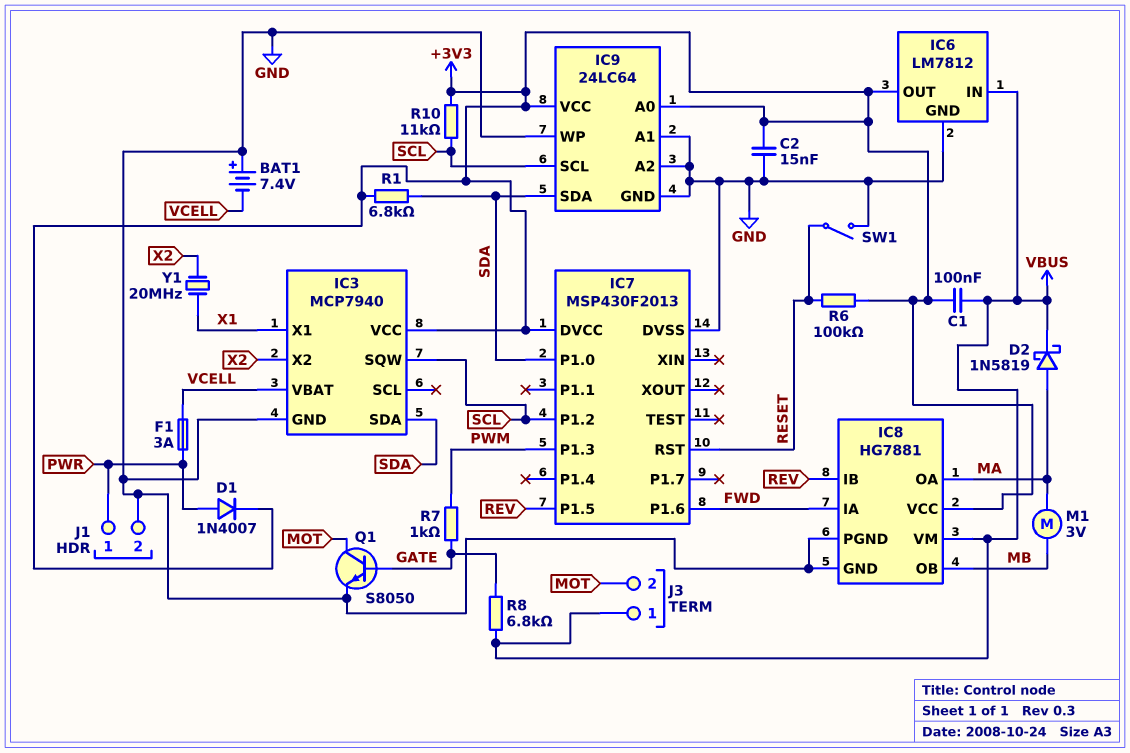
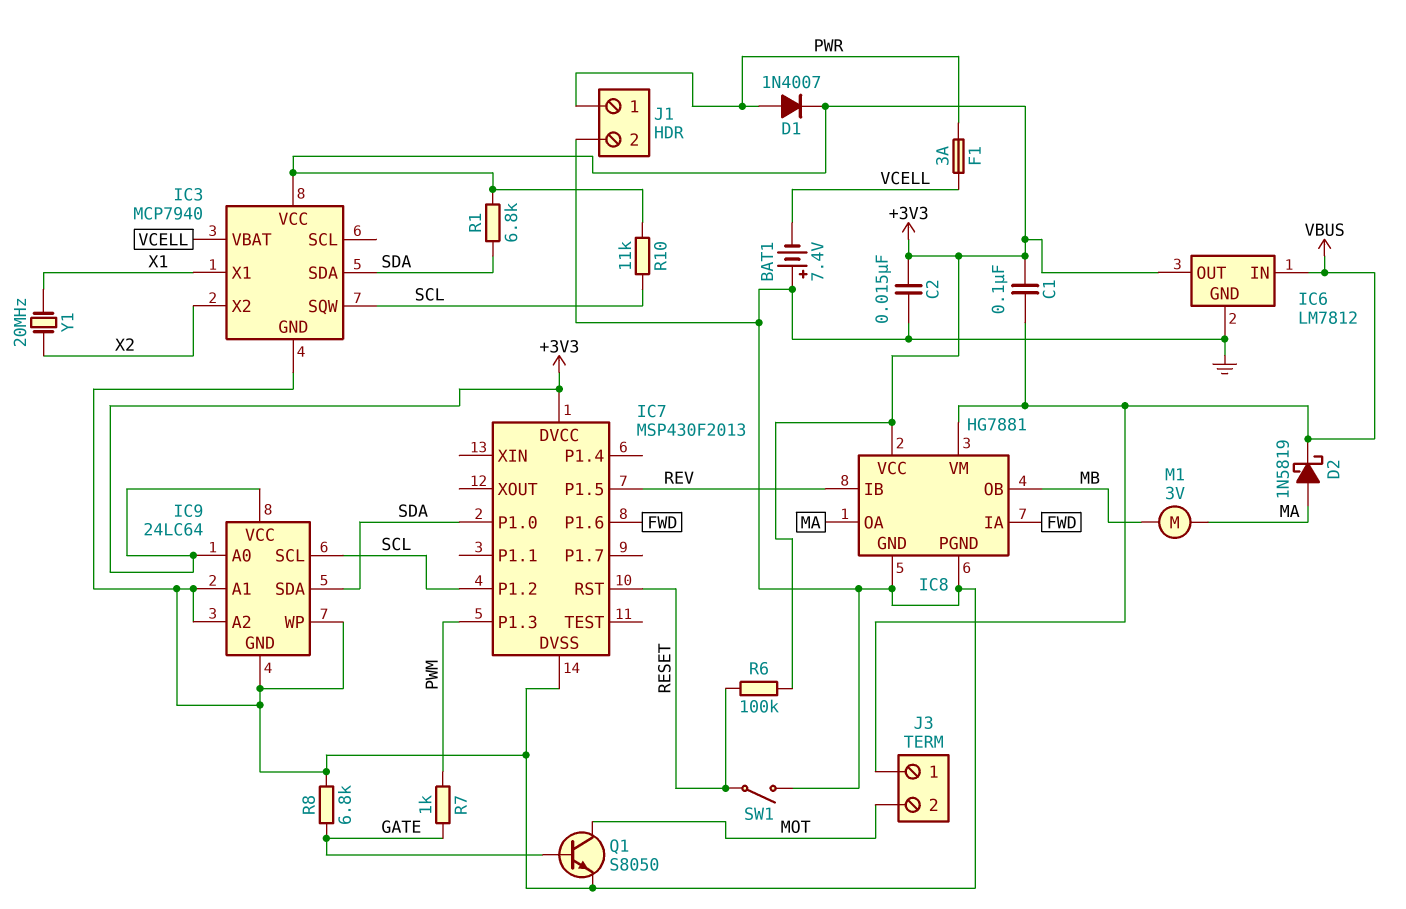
R8: 6.8k (GATE, VBUS) -> 6.8k (GATE, GND)

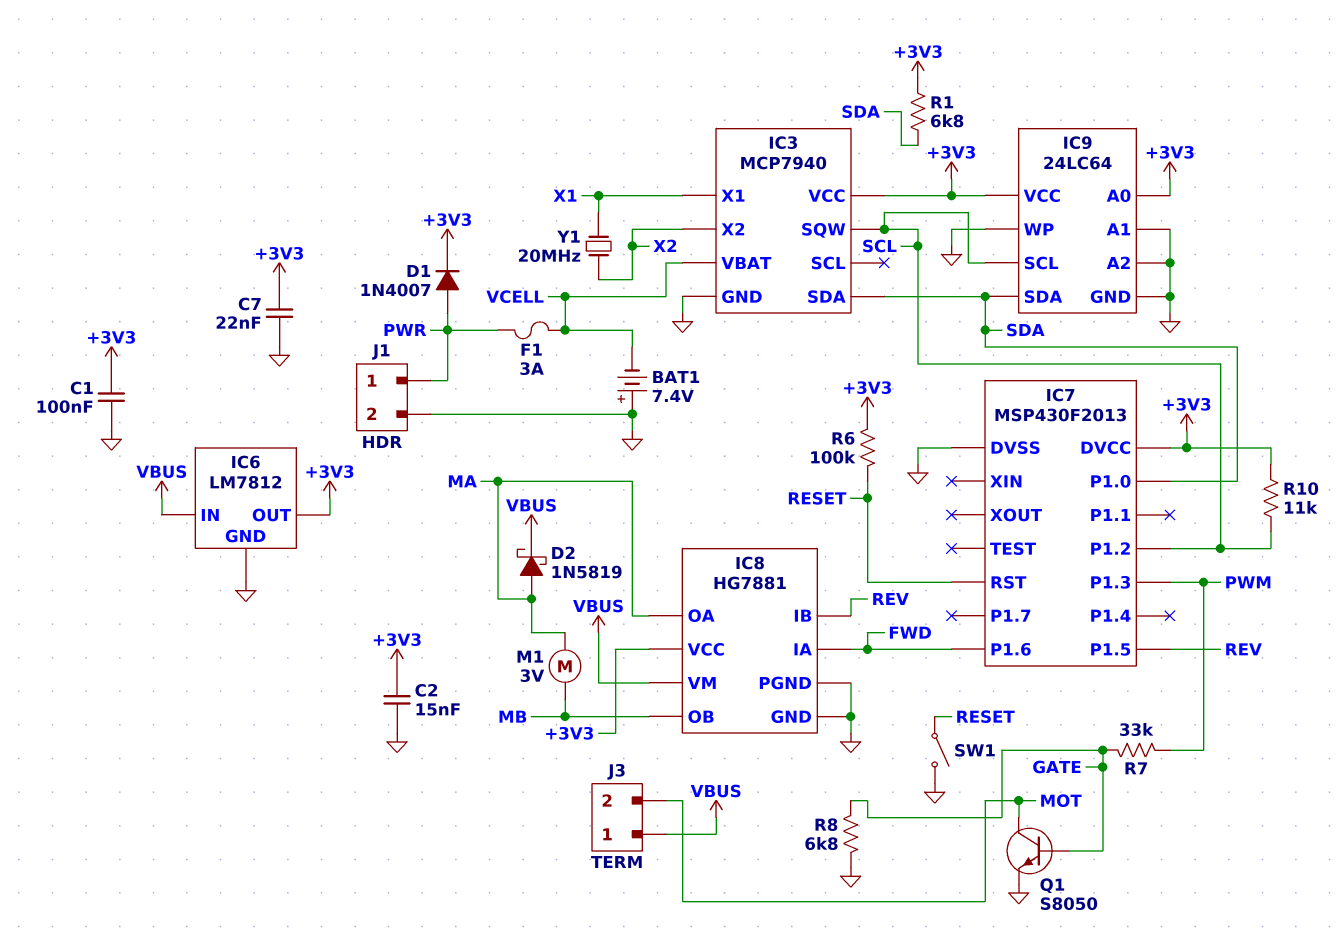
C1: 100nF (+3V3, VBUS) -> 100nF (+3V3, GND)
C7: none -> 22nF (+3V3, GND)
R7: 1k (GATE, PWM) -> 33k (GATE, PWM)

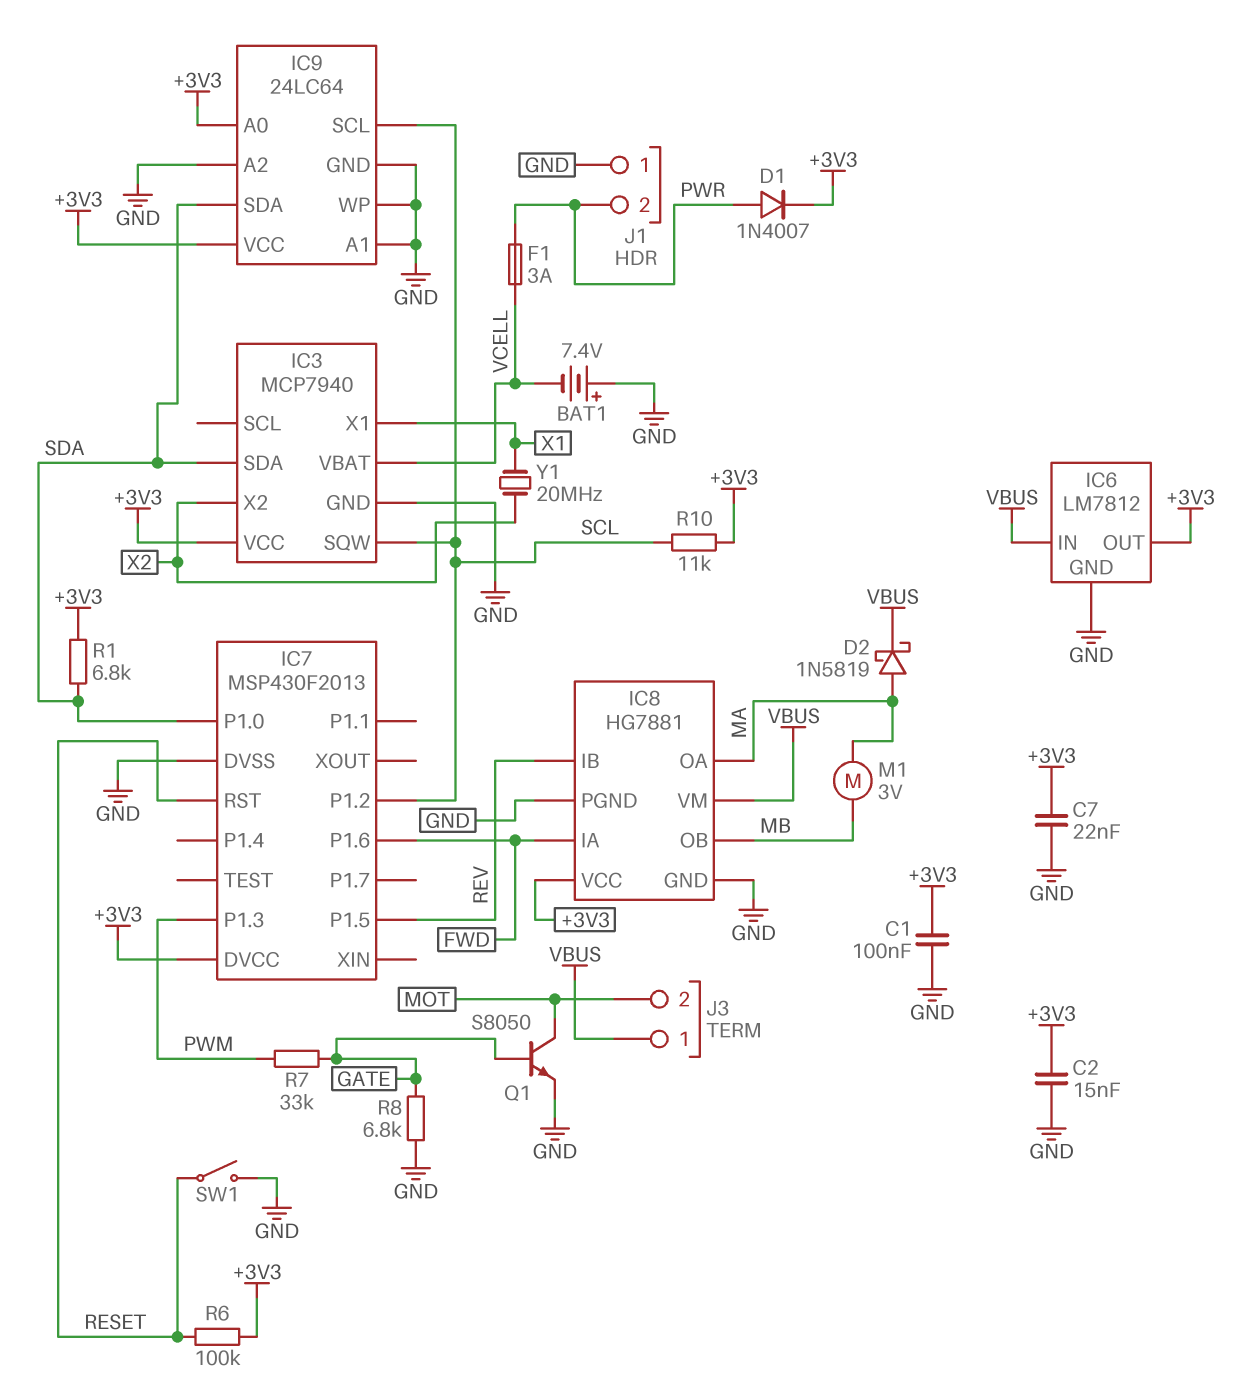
J1 pin 1: PWR -> GND
J1 pin 2: GND -> PWR

